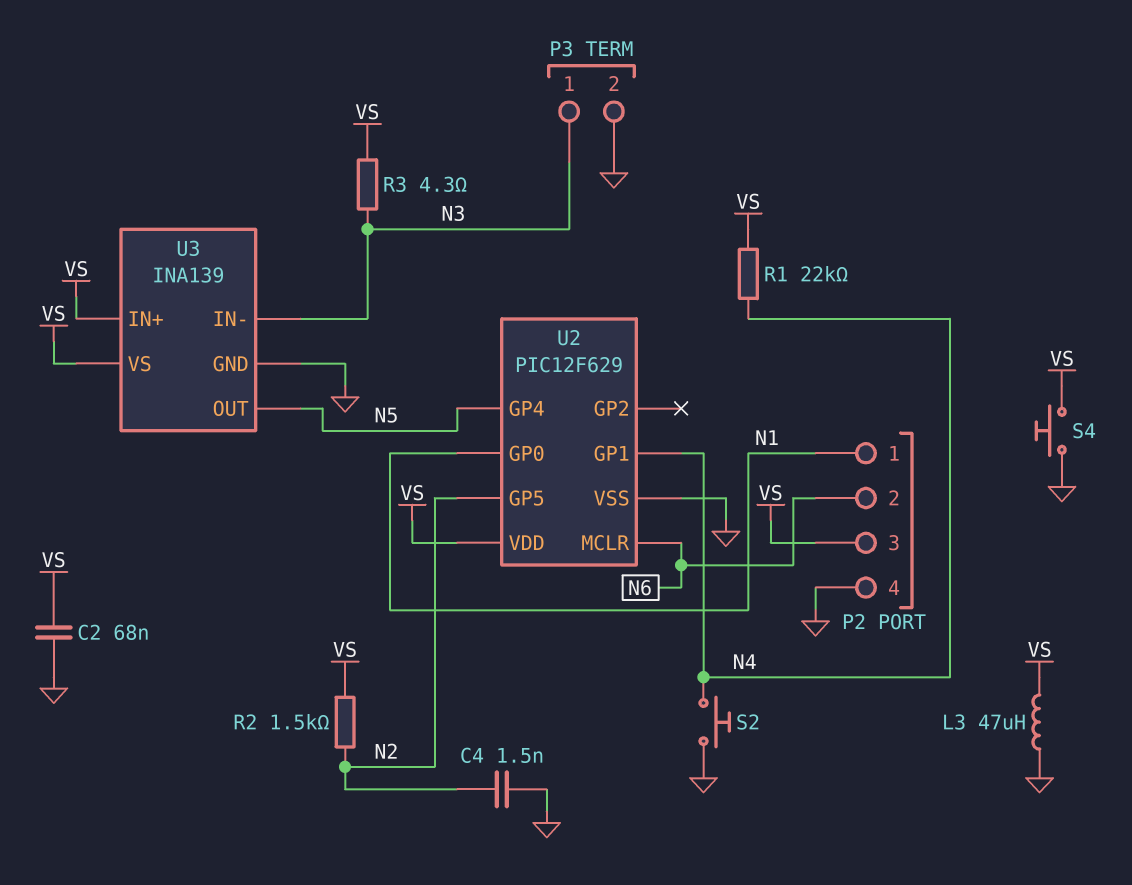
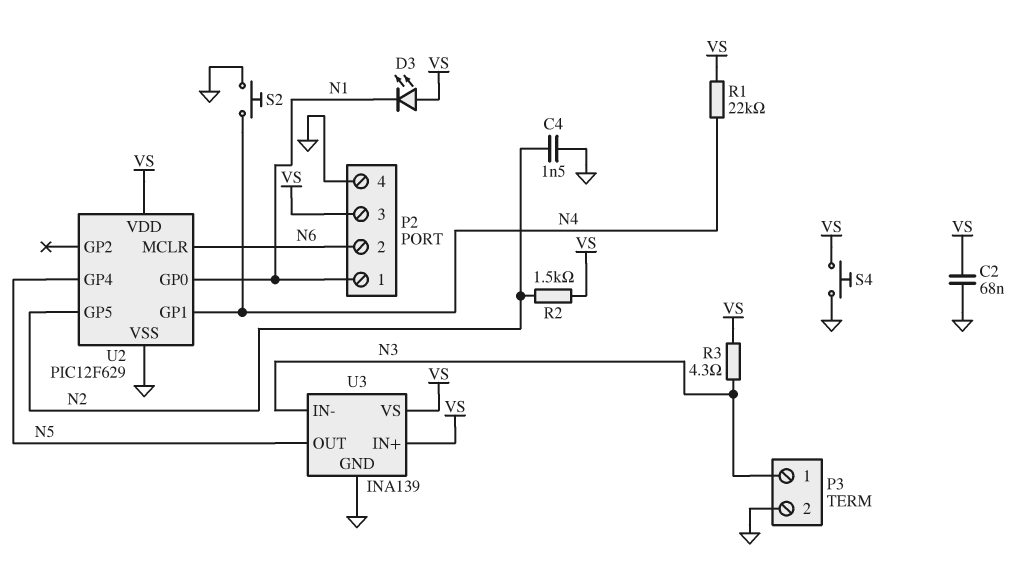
D3: none -> LED (A VS, K N1)
L3: 47uH (GND, VS) -> none

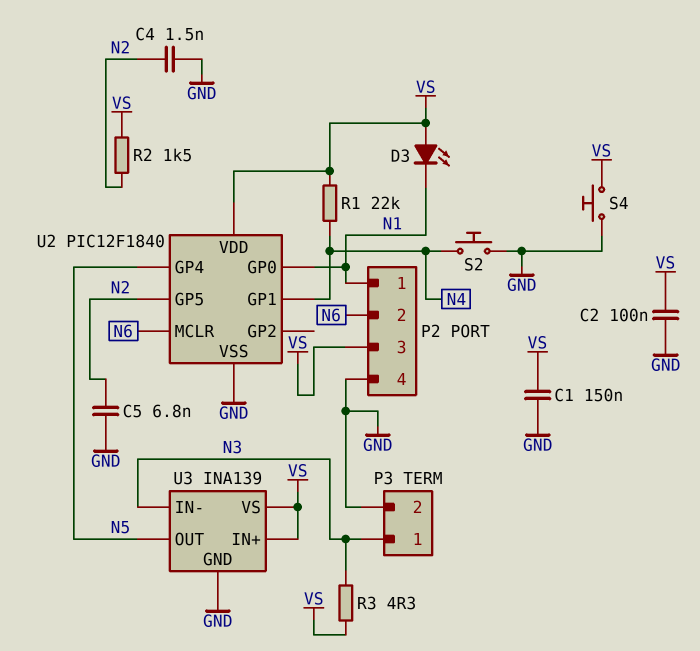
C1: none -> 150nF (GND, VS)
C2: 68nF (GND, VS) -> 100nF (GND, VS)
C5: none -> 6.8nF (GND, N2)
U2: PIC12F629 -> PIC12F1840

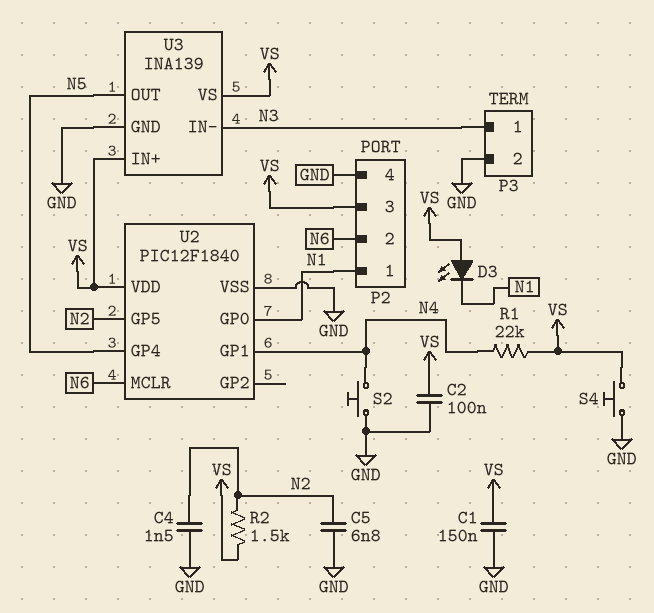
R3: 4.3 (N3, VS) -> none

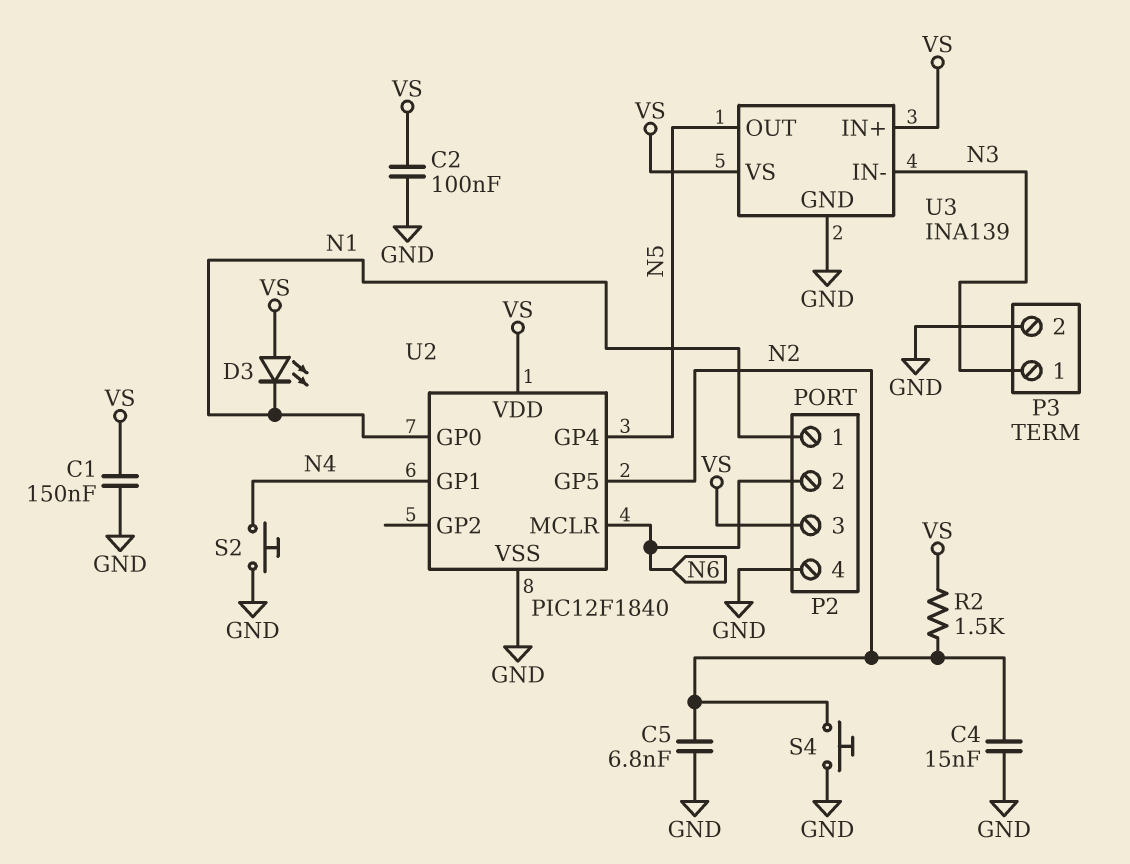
C4: 1.5nF (GND, N2) -> 15nF (GND, N2)
R1: 22k (N4, VS) -> none
S4: button (GND, VS) -> button (GND, N2)

